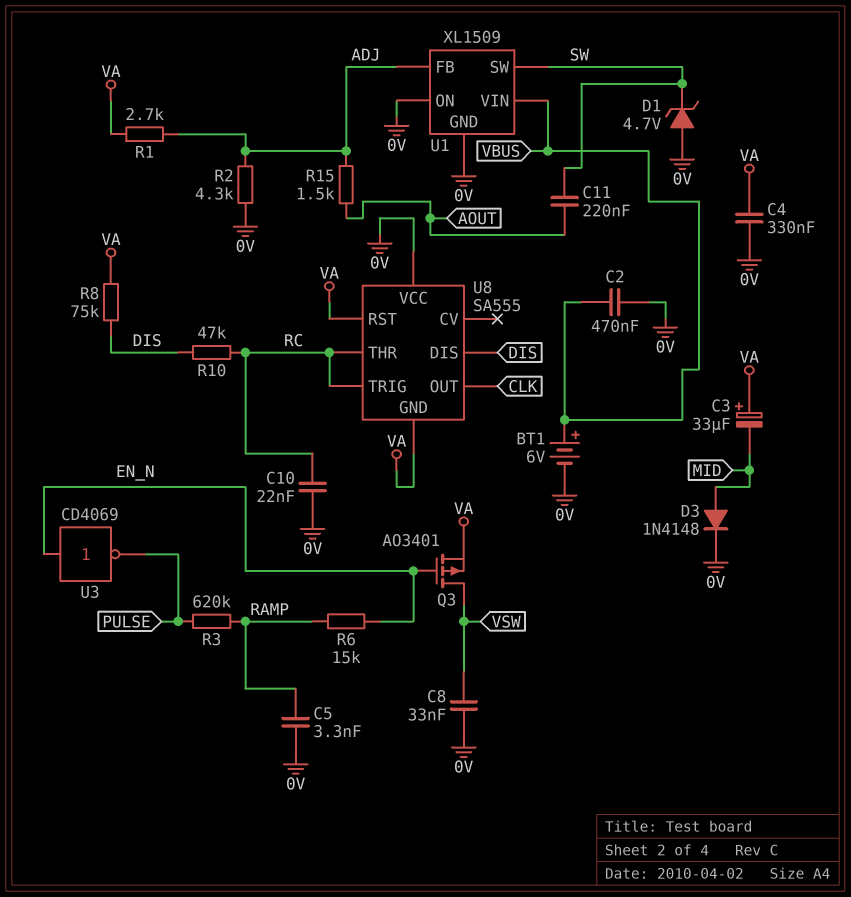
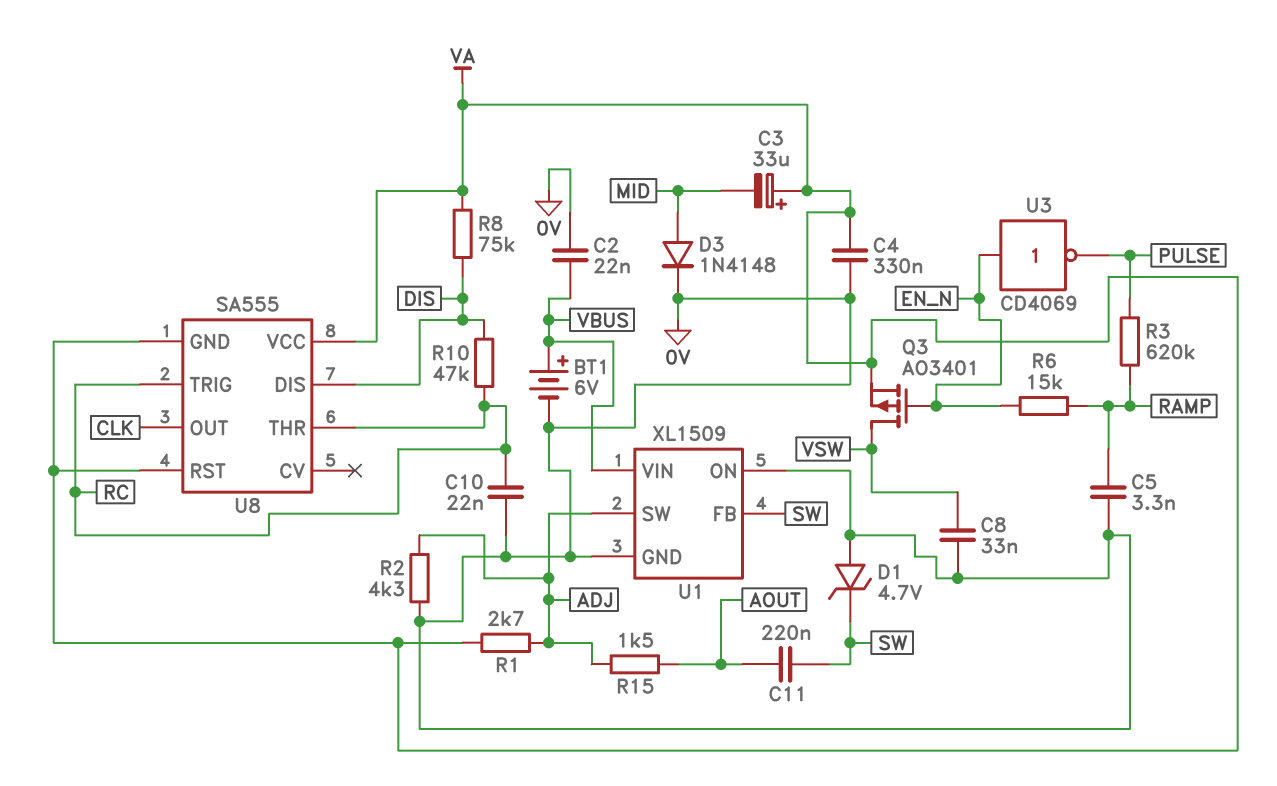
C2: 470nF (0V, VBUS) -> 22nF (0V, VBUS)
U1 pin FB: ADJ -> SW
U1 pin SW: SW -> ADJ
U8 pin VCC: 0V -> VA

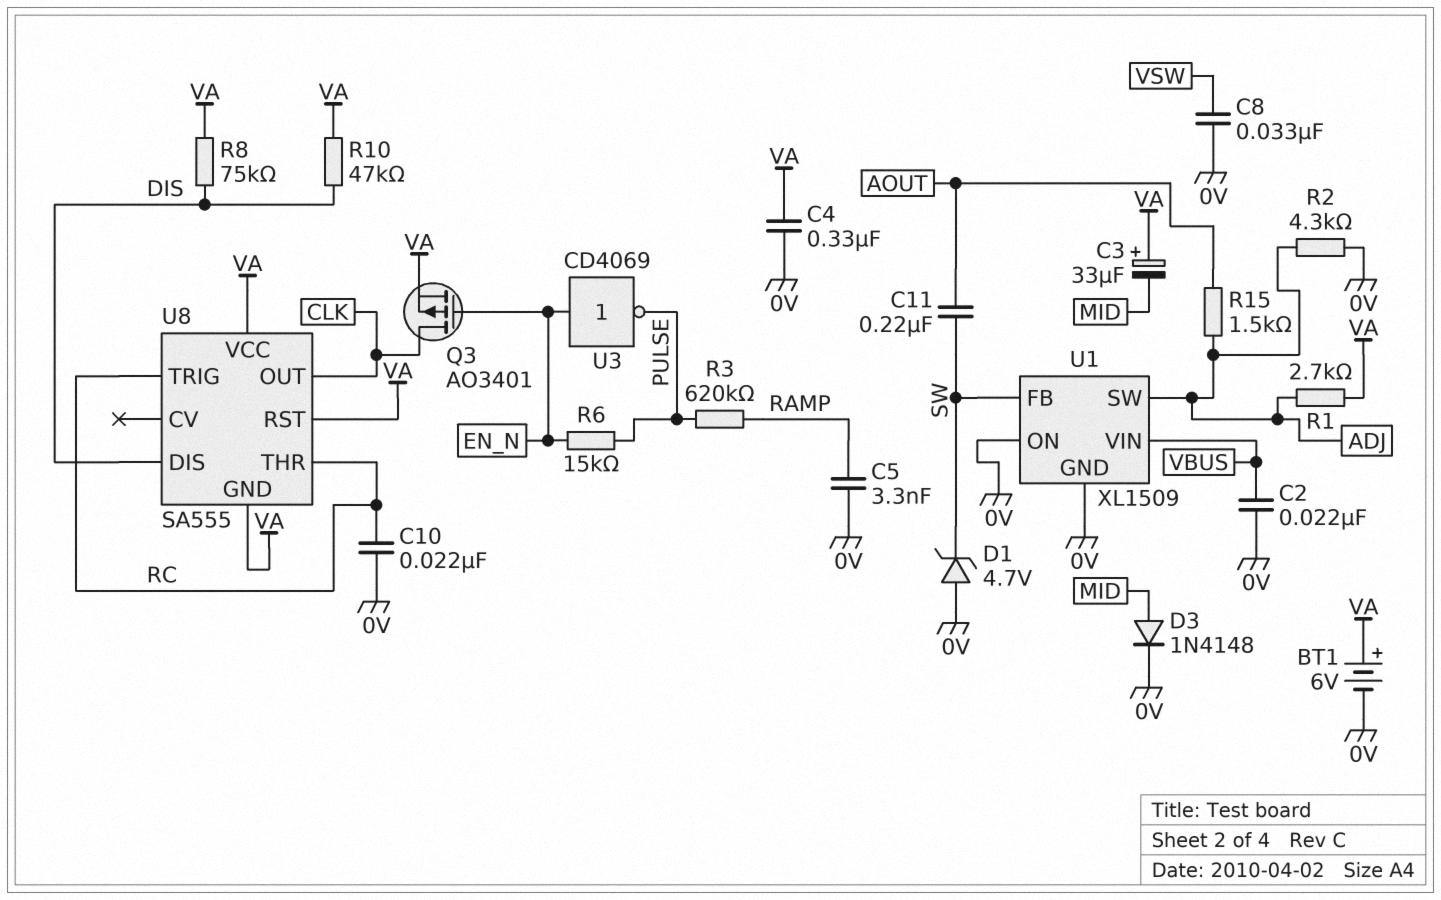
BT1: 6V (plus VBUS, minus 0V) -> 6V (plus VA, minus 0V)
Q3: PMOS AO3401 (G EN_N, D VSW, S VA) -> PMOS AO3401 (G EN_N, D CLK, S VA)
R6: 15k (EN_N, RAMP) -> 15k (EN_N, PULSE)
R10: 47k (DIS, RC) -> 47k (DIS, VA)

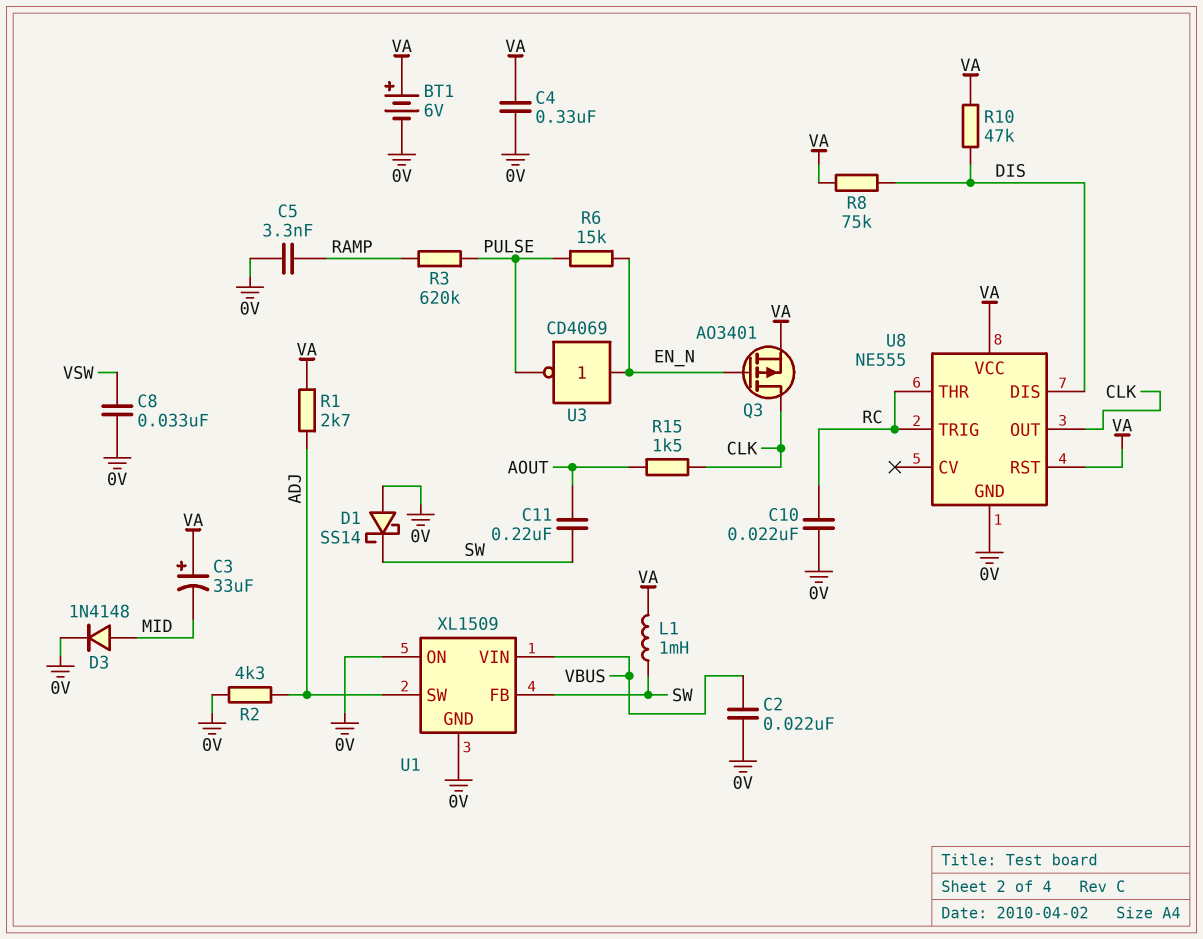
D1: zener 4.7V (A 0V, K SW) -> schottky SS14 (A 0V, K SW)
L1: none -> 1mH (SW, VA)
R15: 1.5k (ADJ, AOUT) -> 1.5k (AOUT, CLK)
U8: SA555 -> NE555
U8 pin GND: VA -> 0V

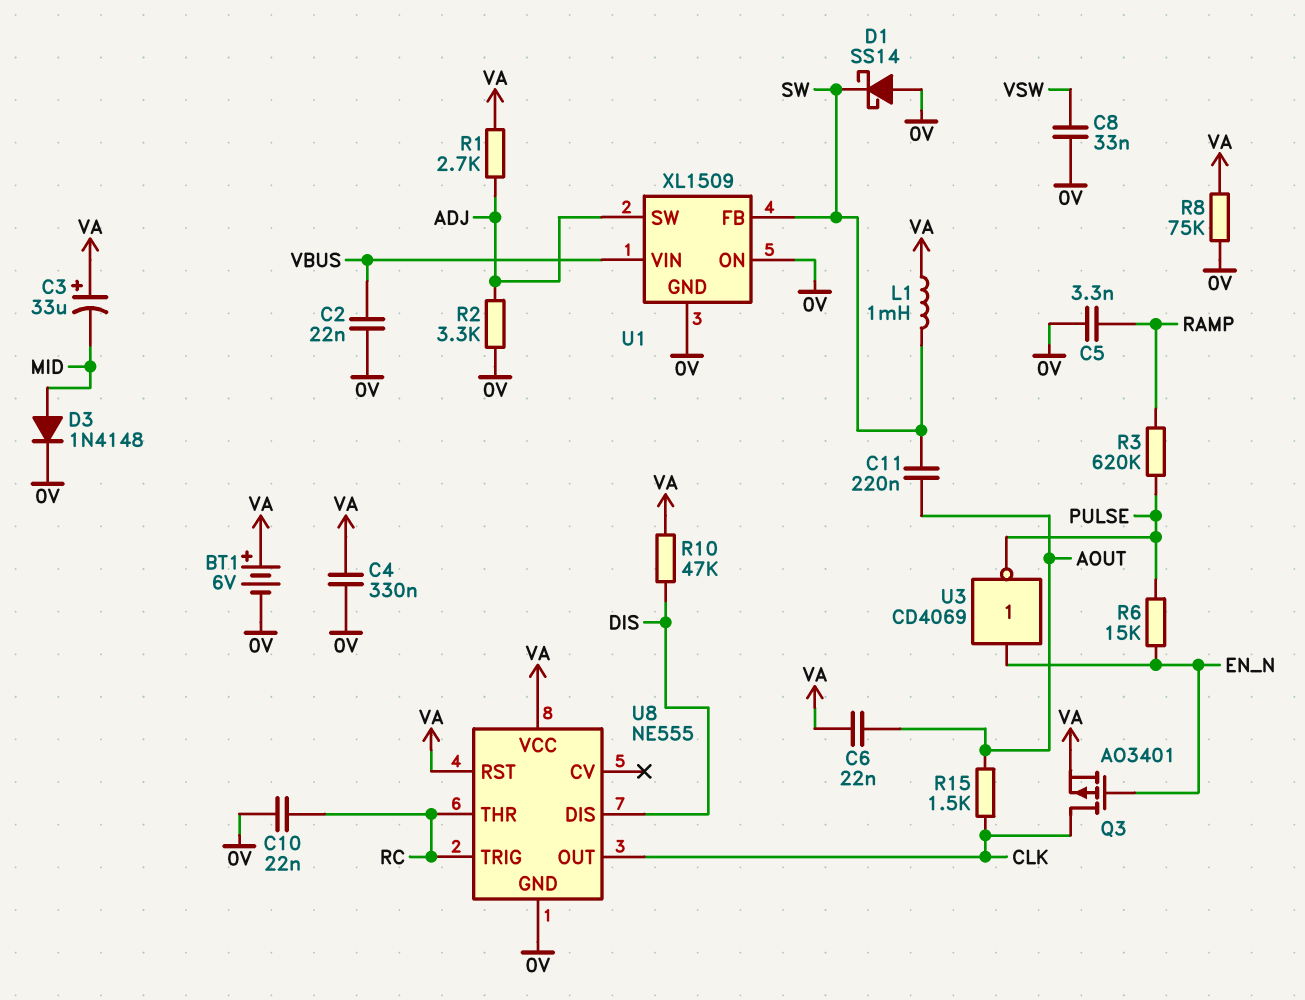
C6: none -> 22nF (AOUT, VA)
R2: 4.3k (0V, ADJ) -> 3.3k (0V, ADJ)
R8: 75k (DIS, VA) -> 75k (0V, VA)

